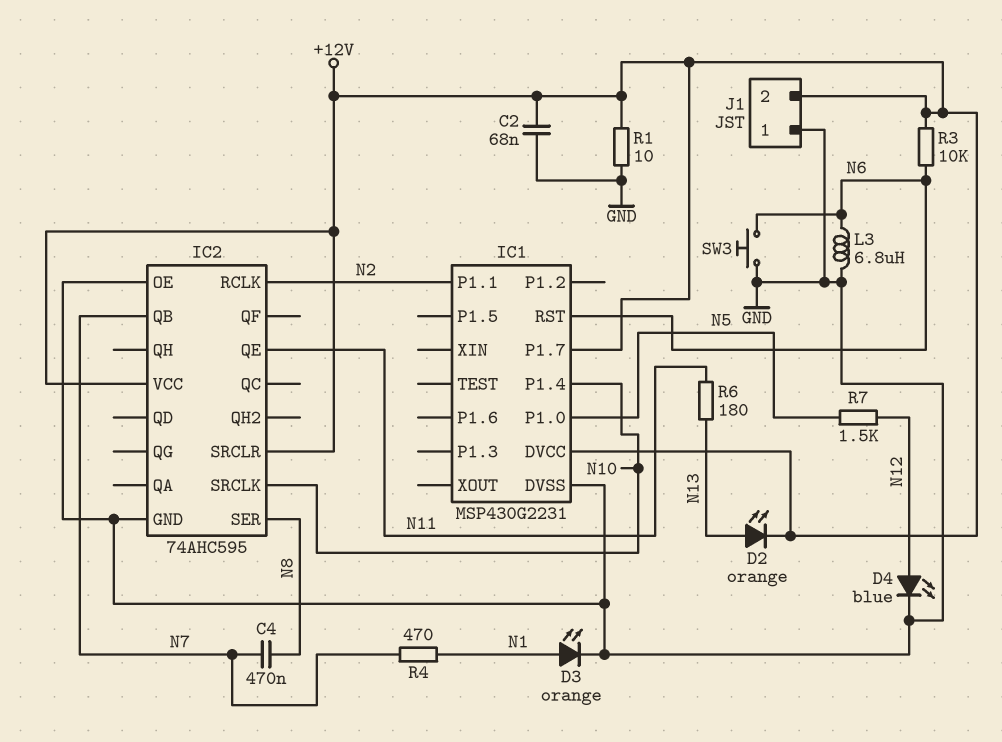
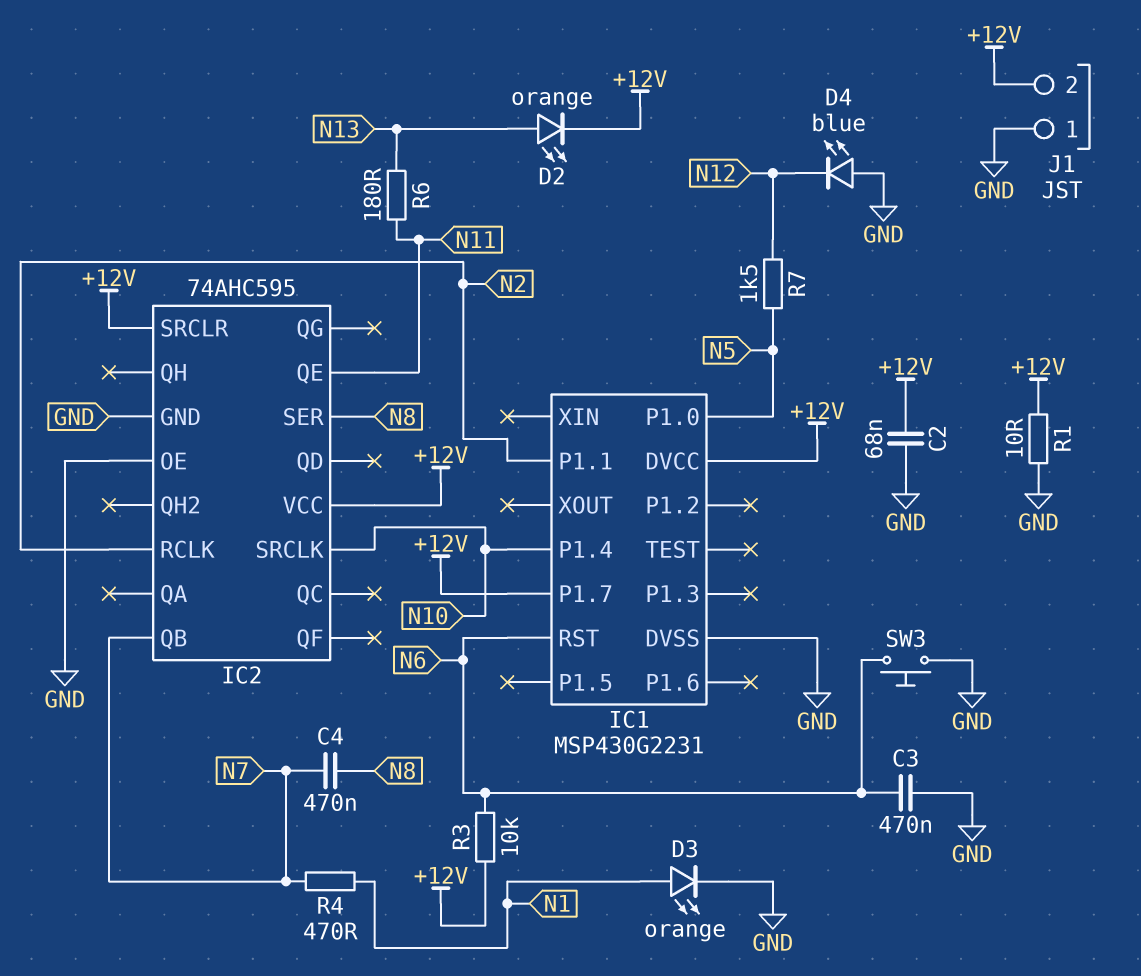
C3: none -> 470nF (GND, N6)
D4: LED blue (A N12, K GND) -> LED blue (A GND, K N12)
L3: 6.8uH (GND, N6) -> none

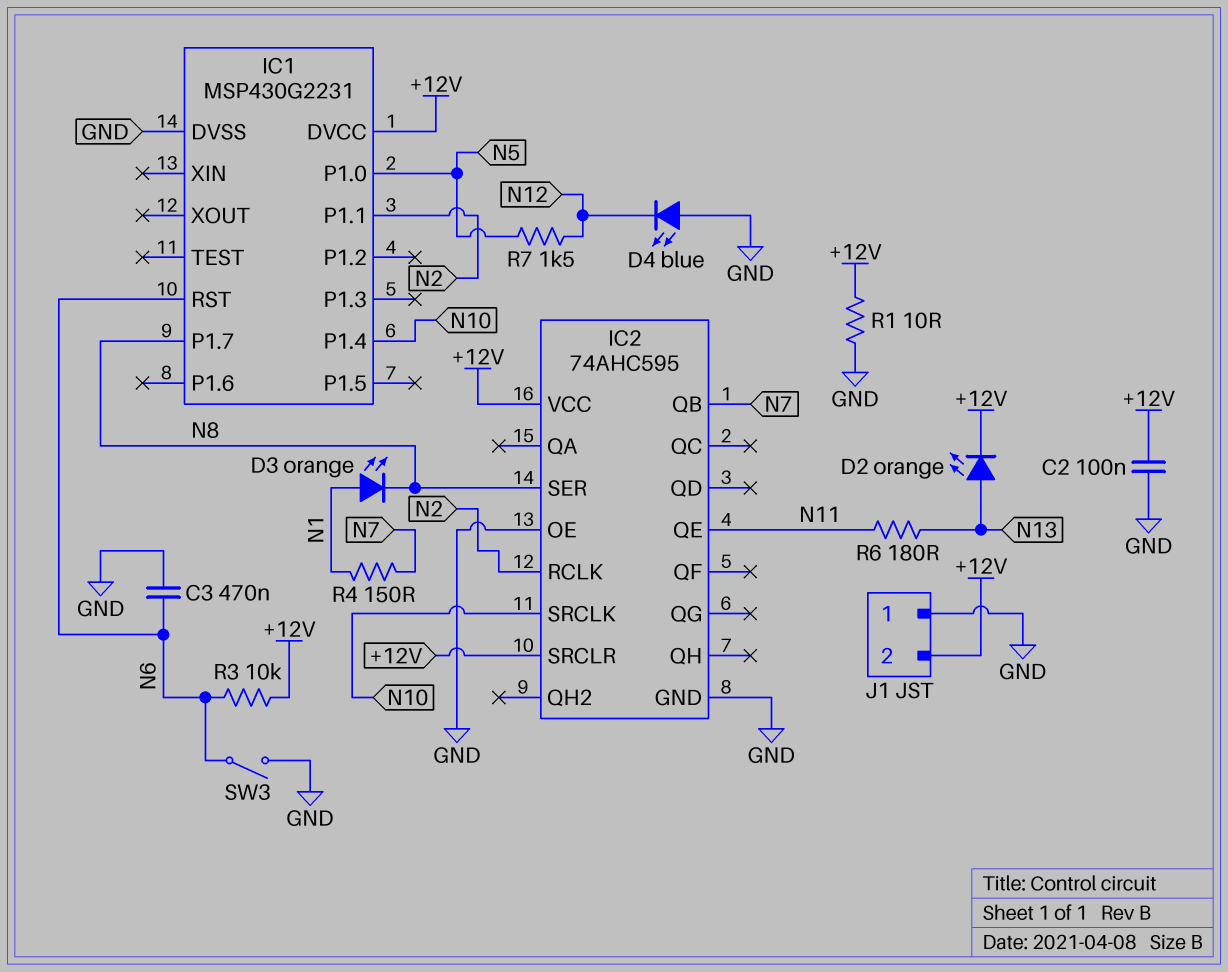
C2: 68nF (+12V, GND) -> 100nF (+12V, GND)
C4: 470nF (N7, N8) -> none
D3: LED orange (A N1, K GND) -> LED orange (A N1, K N8)
IC1 pin P1.7: +12V -> N8
R4: 470 (N1, N7) -> 150 (N1, N7)
SW3: button (GND, N6) -> switch (GND, N6)

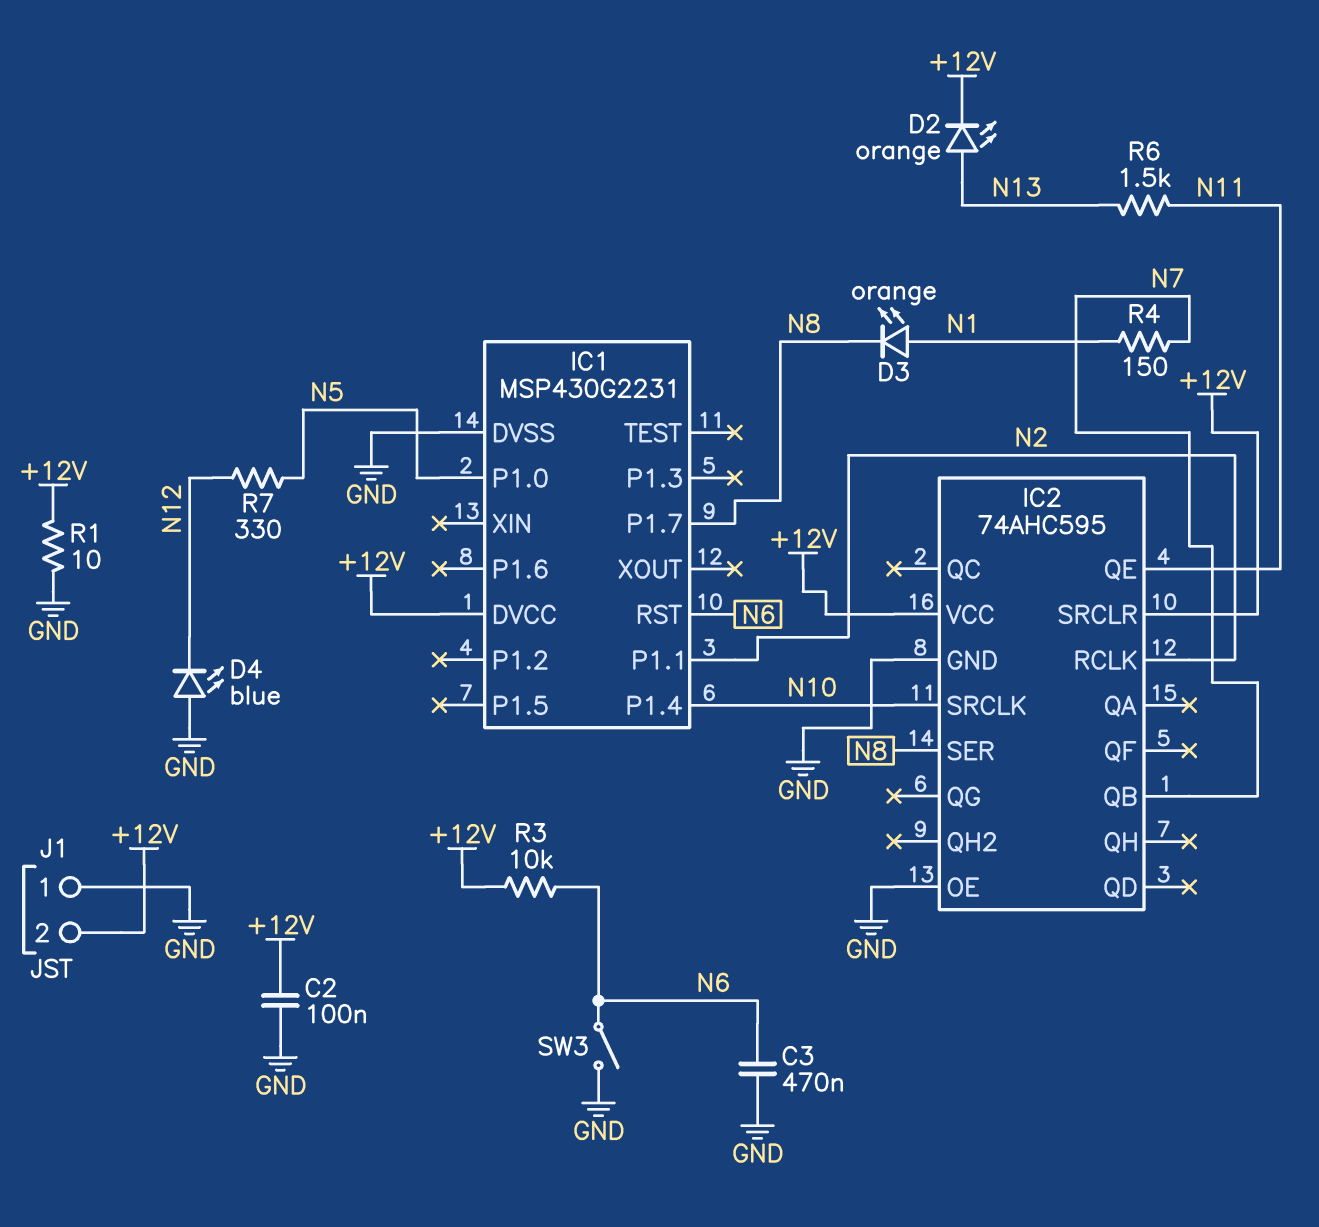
R6: 180 (N11, N13) -> 1.5k (N11, N13)
R7: 1.5k (N5, N12) -> 330 (N5, N12)

